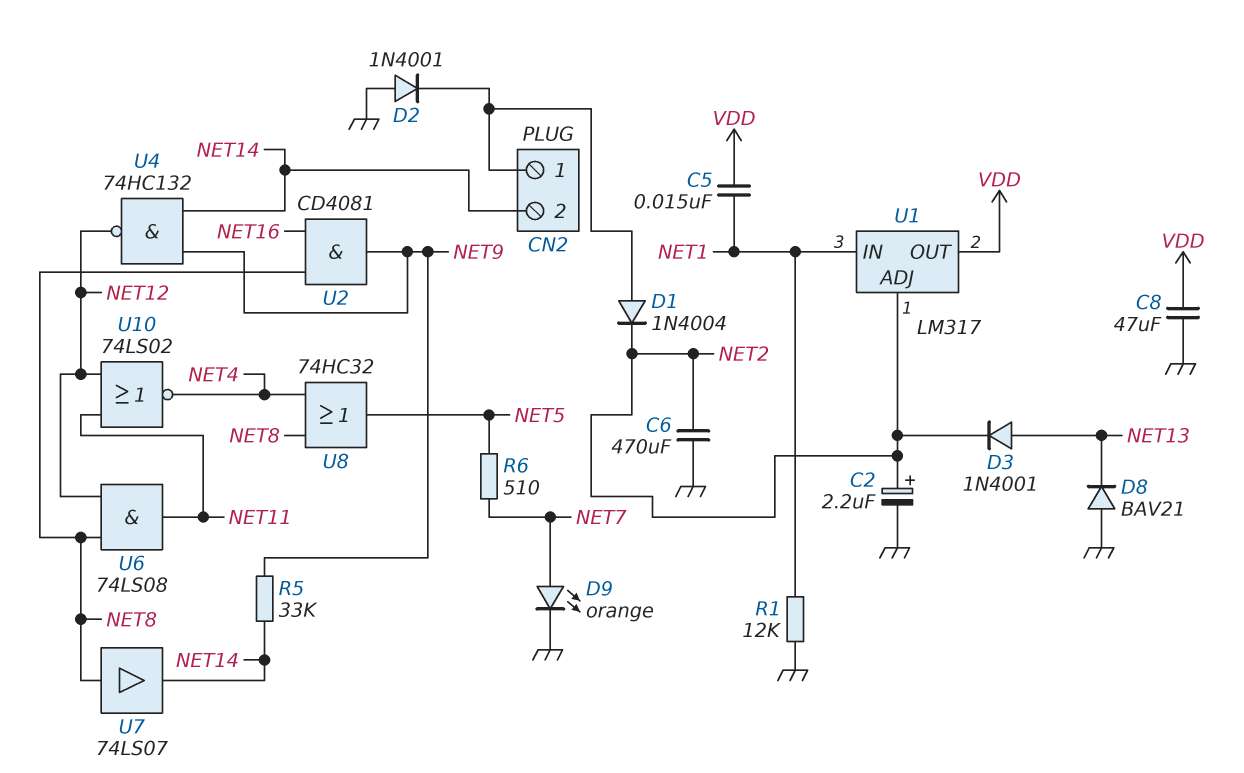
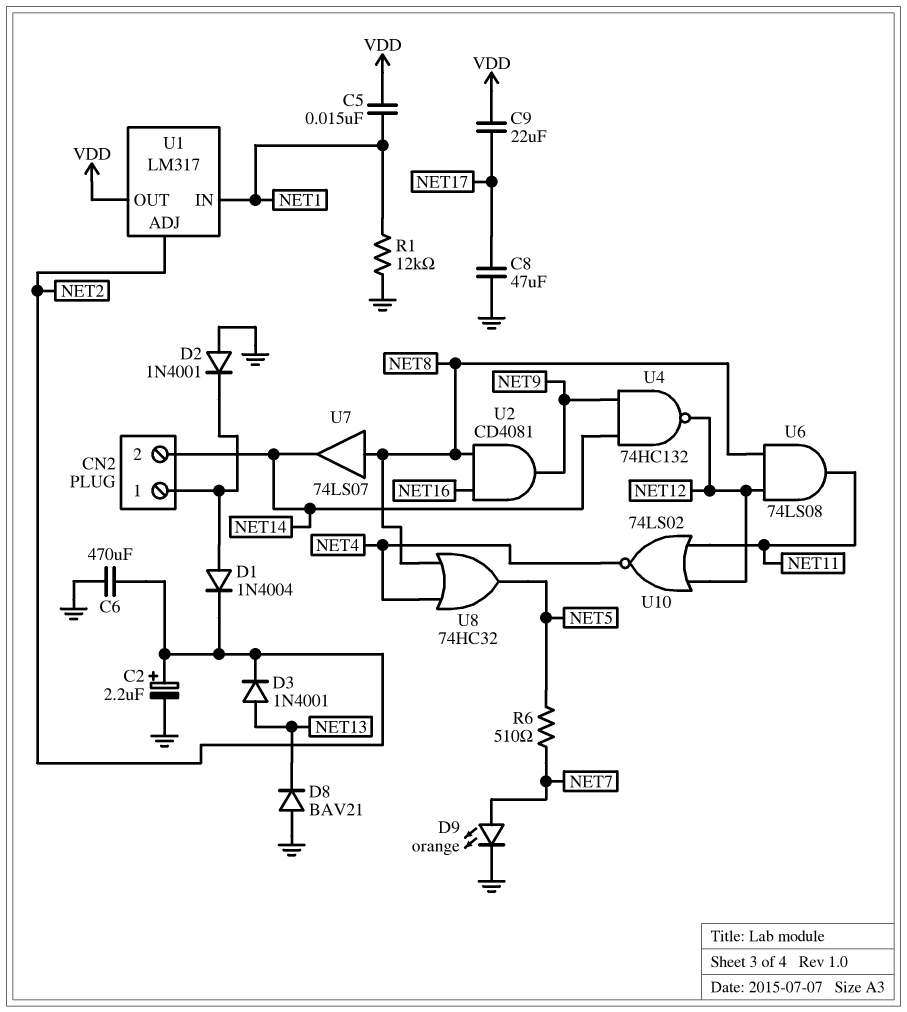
C8: 47uF (GND, VDD) -> 47uF (GND, NET17)
C9: none -> 22uF (NET17, VDD)
R5: 33k (NET9, NET14) -> none

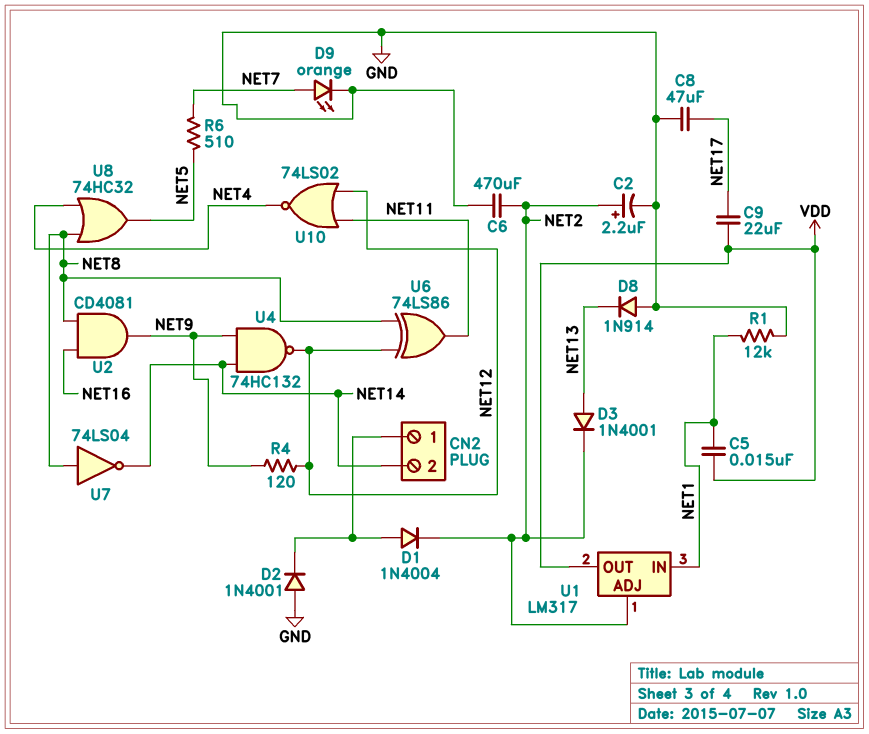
D8: diode BAV21 (A GND, K NET13) -> diode 1N914 (A GND, K NET13)
R4: none -> 120 (NET9, NET12)
U6: AND 74LS08 (in NET8, in NET12, out NET11) -> XOR 74LS86 (in NET8, in NET12, out NET11)
U7: buffer 74LS07 (in NET8, out NET14) -> NOT 74LS04 (in NET8, out NET14)

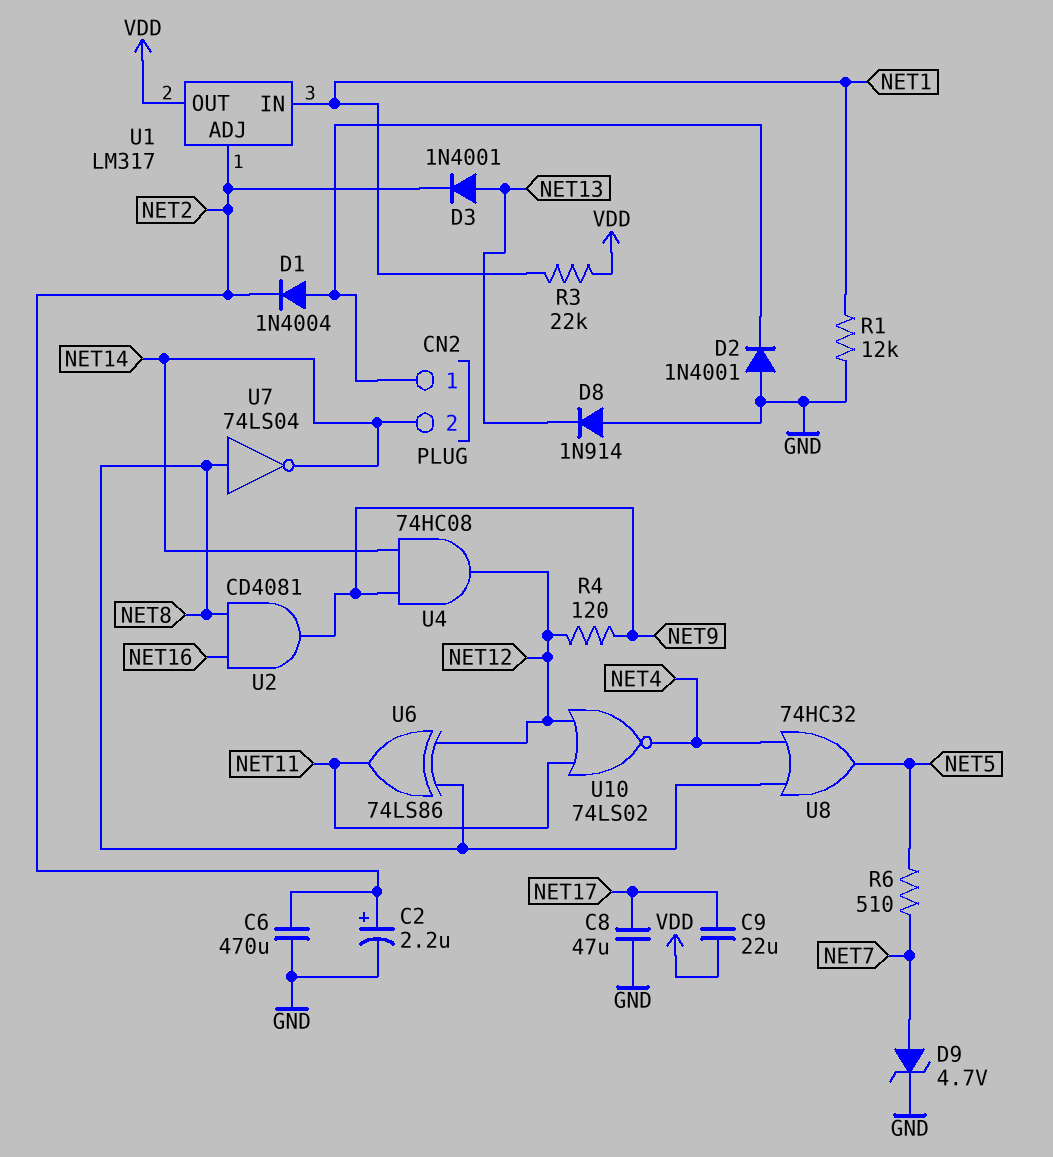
C5: 15nF (NET1, VDD) -> none
D9: LED orange (A NET7, K GND) -> zener 4.7V (A NET7, K GND)
R3: none -> 22k (NET1, VDD)
U4: NAND 74HC132 (in NET9, in NET14, out NET12) -> AND 74HC08 (in NET9, in NET14, out NET12)

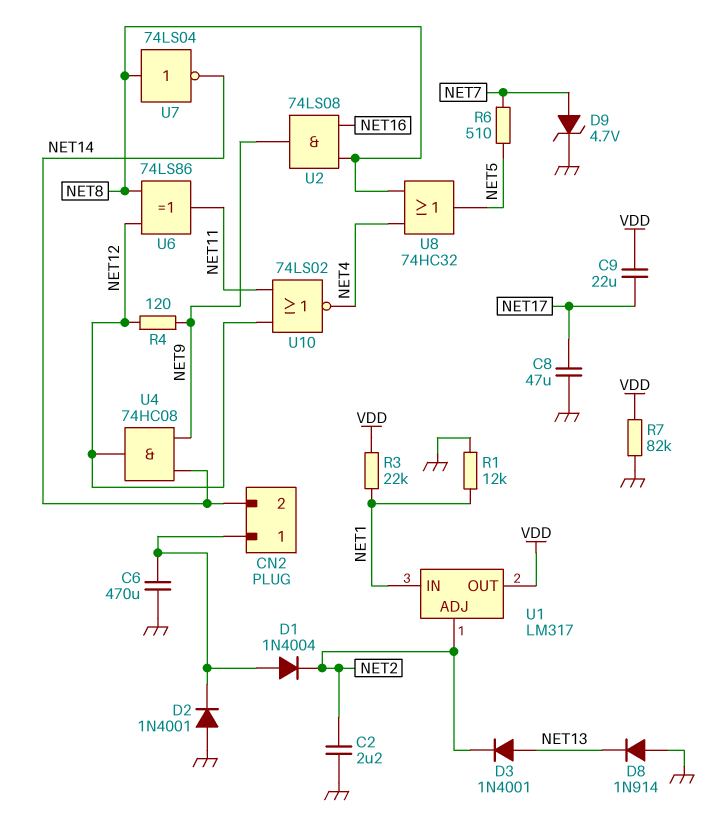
C2: 2.2uF (plus NET2, minus GND) -> 2.2uF (GND, NET2)
C6: 470uF (GND, NET2) -> 470uF (CN2/1, GND)
R7: none -> 82k (GND, VDD)
U2: AND CD4081 (in NET8, in NET16, out NET9) -> AND 74LS08 (in NET8, in NET16, out NET9)

